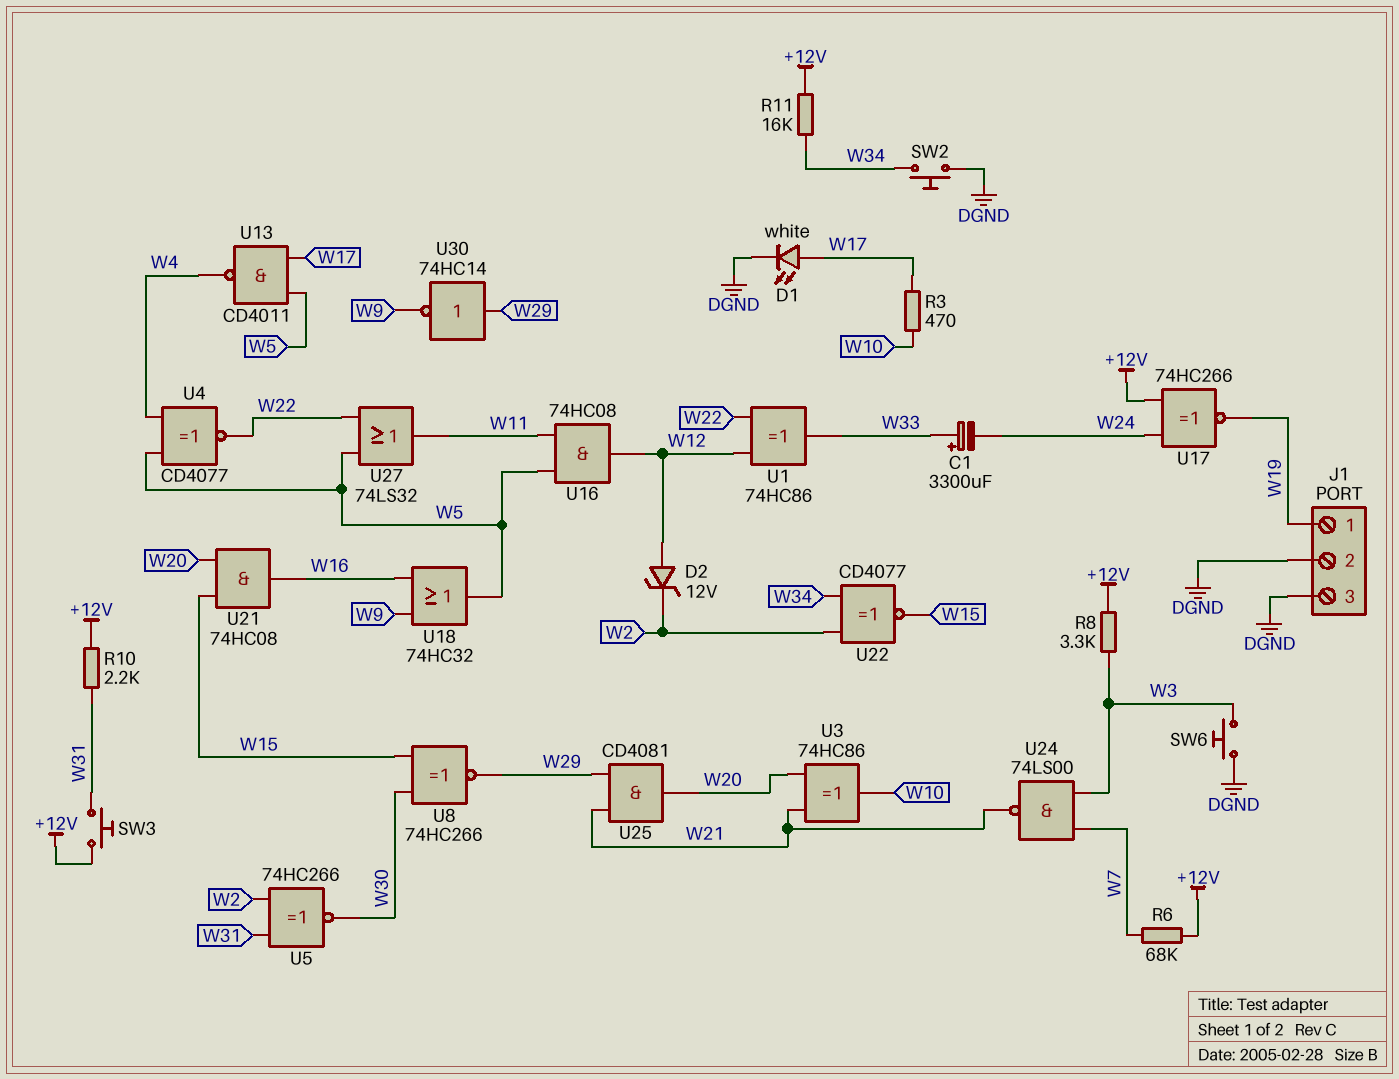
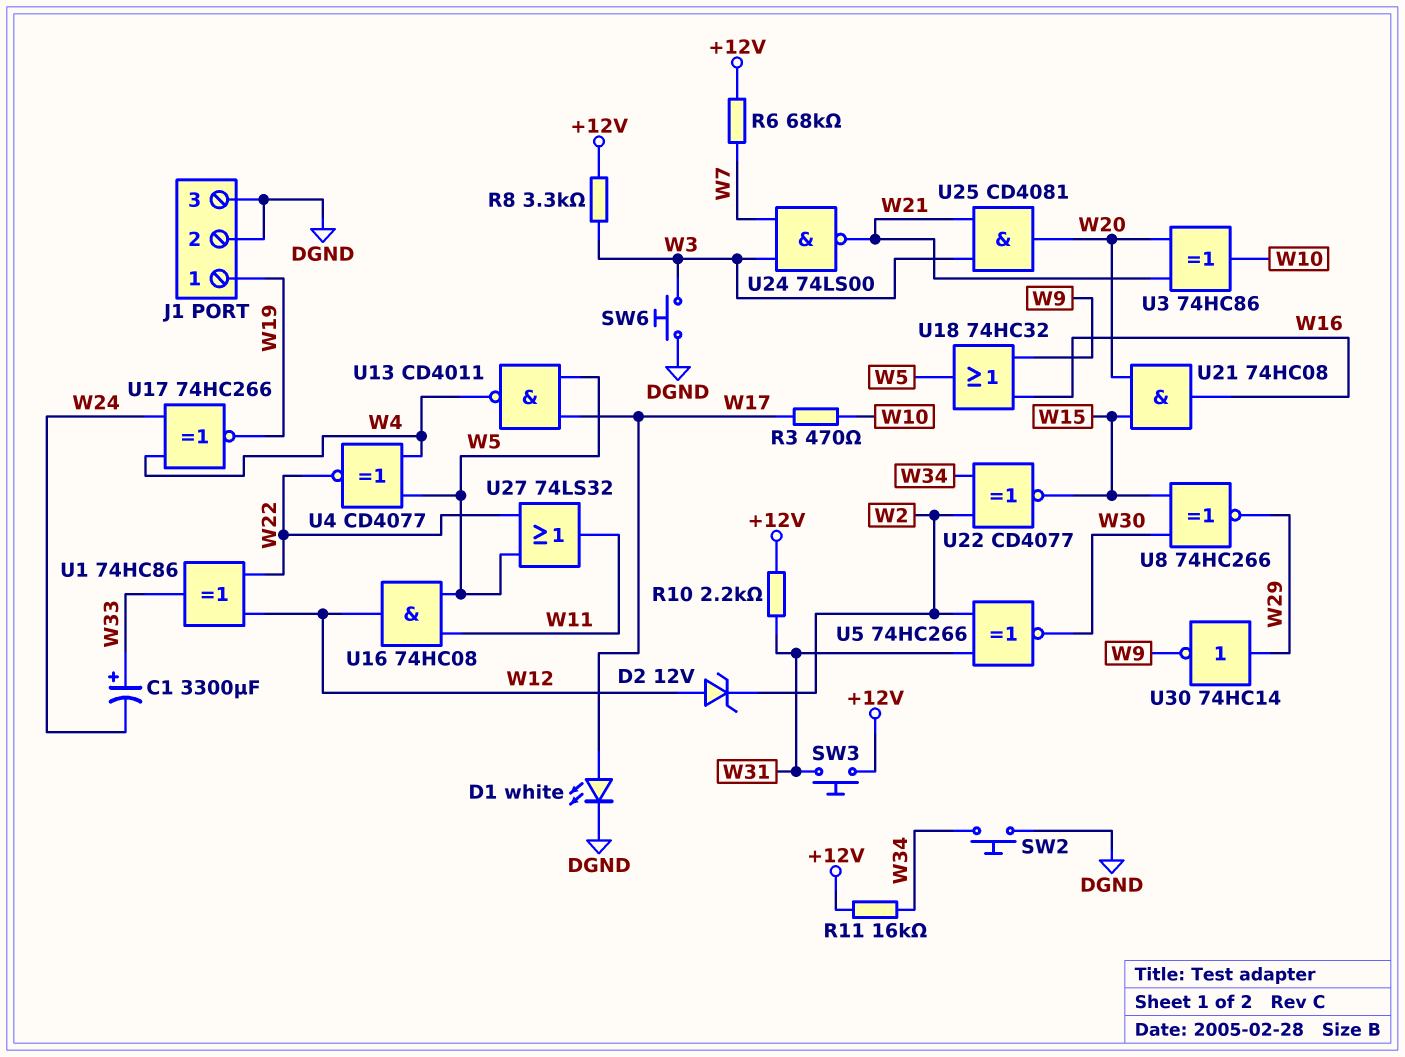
U17: XNOR 74HC266 (in +12V, in W24, out W19) -> XNOR 74HC266 (in W4, in W24, out W19)
U25: AND CD4081 (in W21, in W29, out W20) -> AND CD4081 (in W3, in W21, out W20)

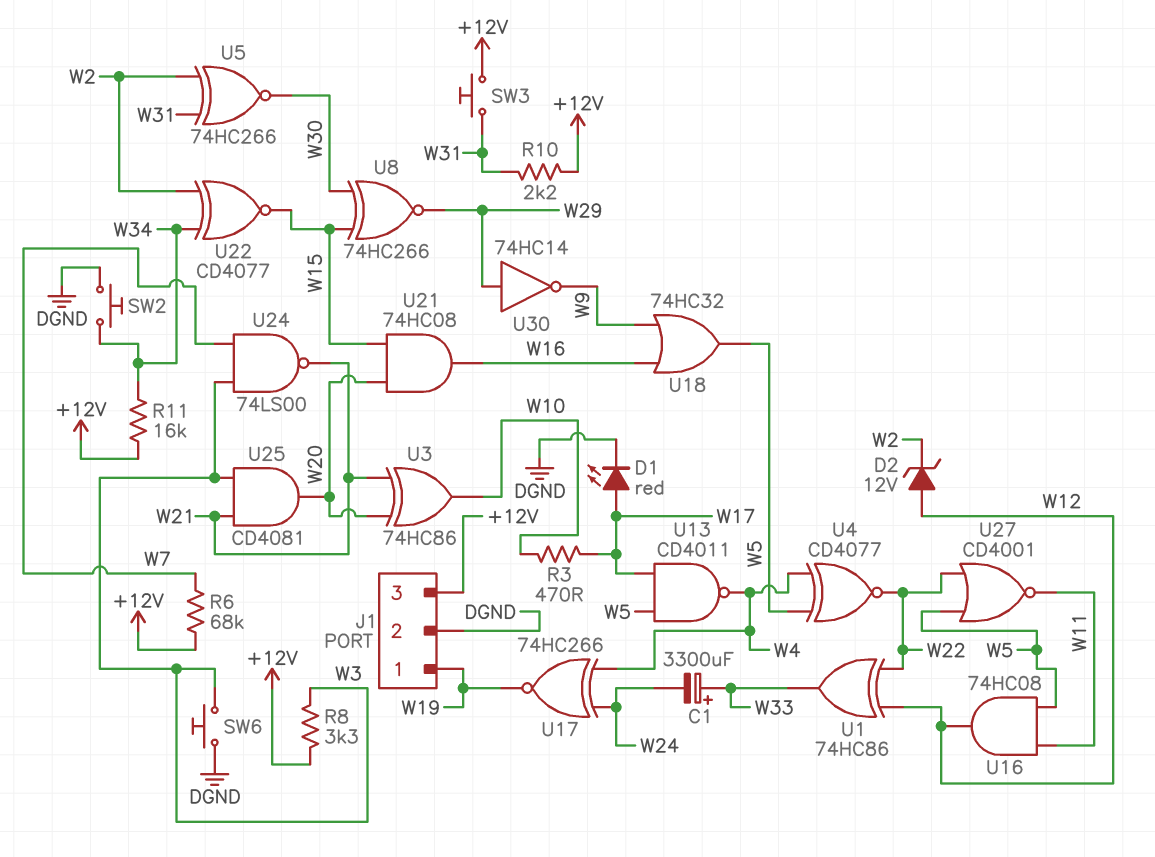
D1: LED white (A W17, K DGND) -> LED red (A W17, K DGND)
J1 pin 3: DGND -> +12V
U27: OR 74LS32 (in W5, in W22, out W11) -> NOR CD4001 (in W5, in W22, out W11)

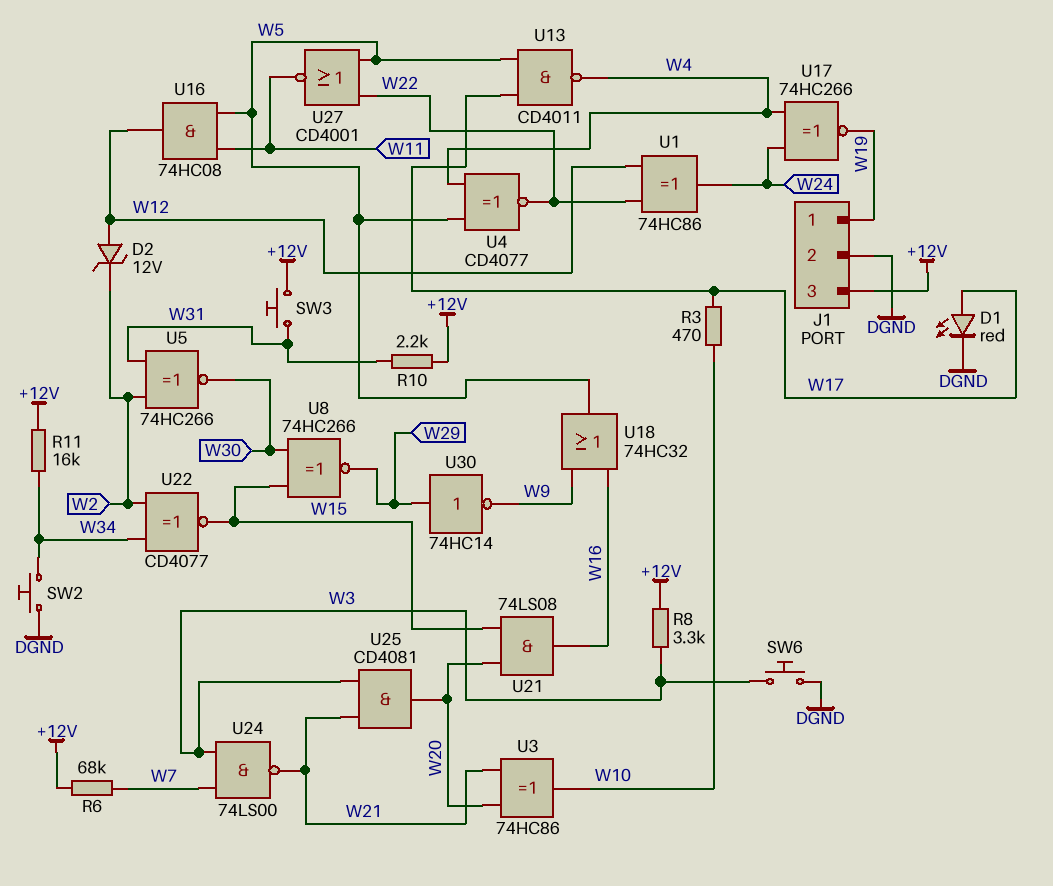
C1: 3300uF (plus W33, minus W24) -> none
U1: XOR 74HC86 (in W12, in W22, out W33) -> XOR 74HC86 (in W12, in W22, out W24)
U21: AND 74HC08 (in W15, in W20, out W16) -> AND 74LS08 (in W15, in W20, out W16)

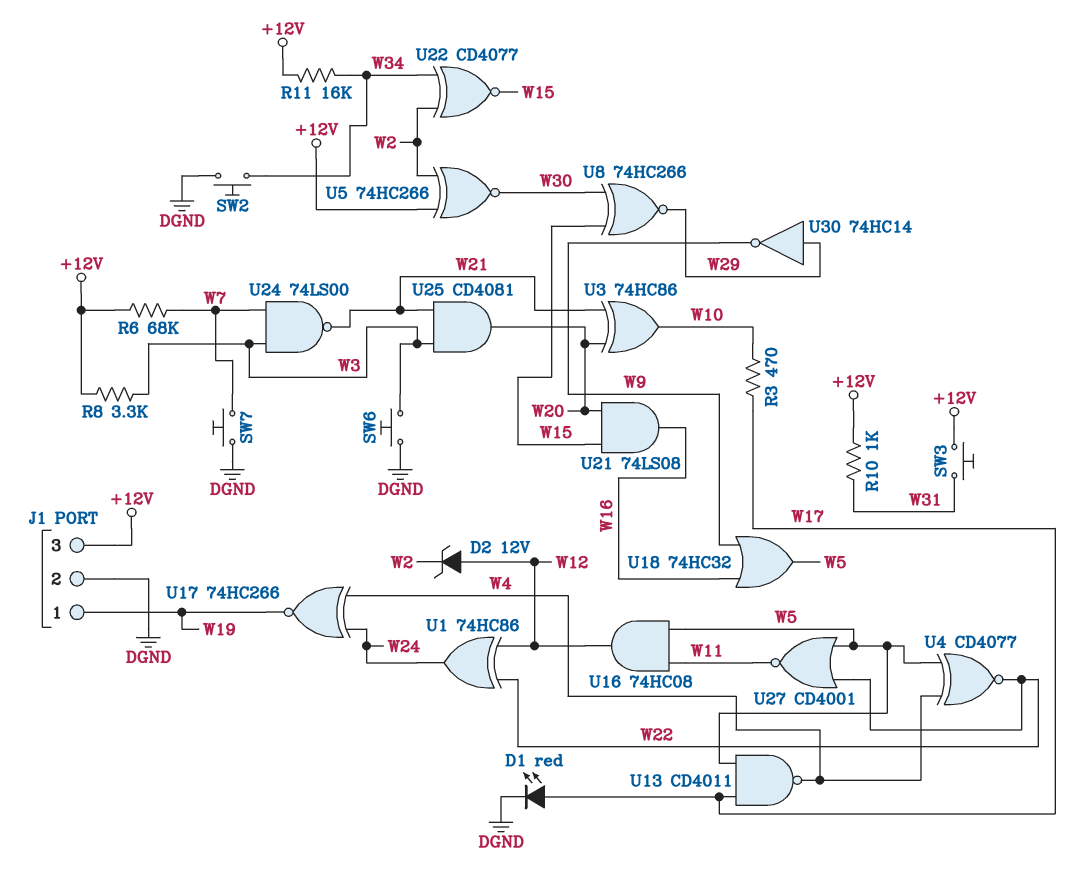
R10: 2.2k (+12V, W31) -> 1k (+12V, W31)
SW7: none -> button (DGND, W7)
U5: XNOR 74HC266 (in W2, in W31, out W30) -> XNOR 74HC266 (in +12V, in W2, out W30)

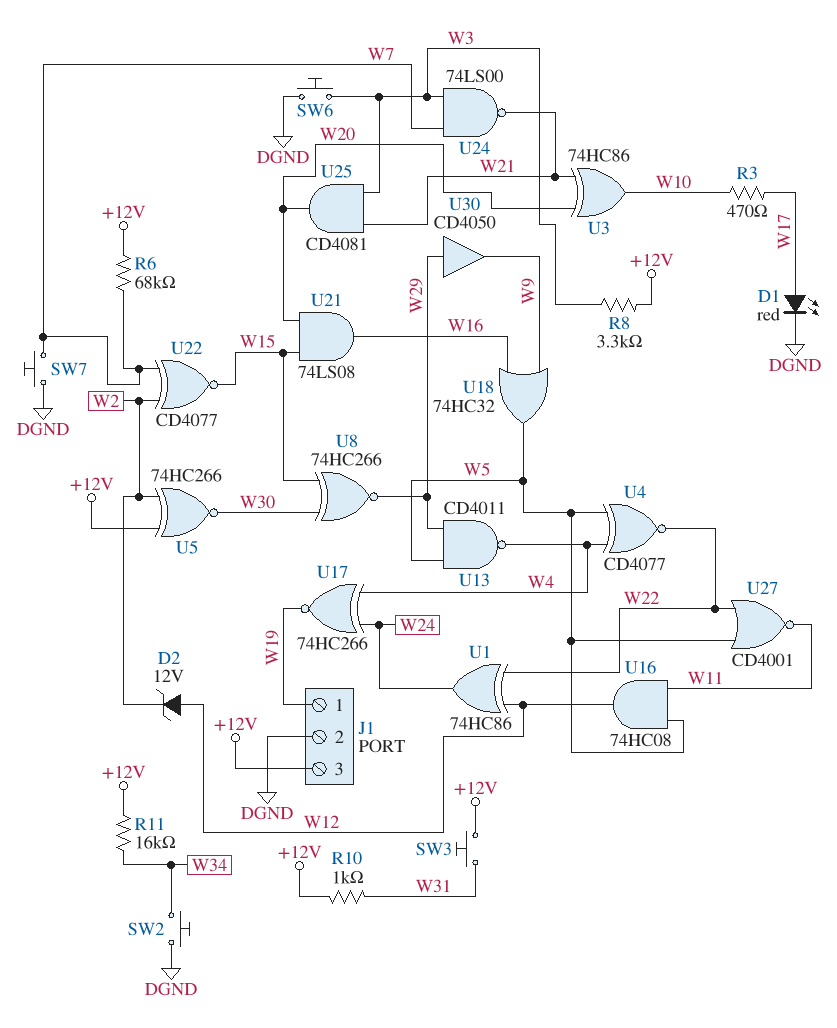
U13: NAND CD4011 (in W5, in W17, out W4) -> NAND CD4011 (in W5, in W29, out W4)
U22: XNOR CD4077 (in W2, in W34, out W15) -> XNOR CD4077 (in W2, in W7, out W15)
U30: NOT 74HC14 (in W29, out W9) -> buffer CD4050 (in W29, out W9)

